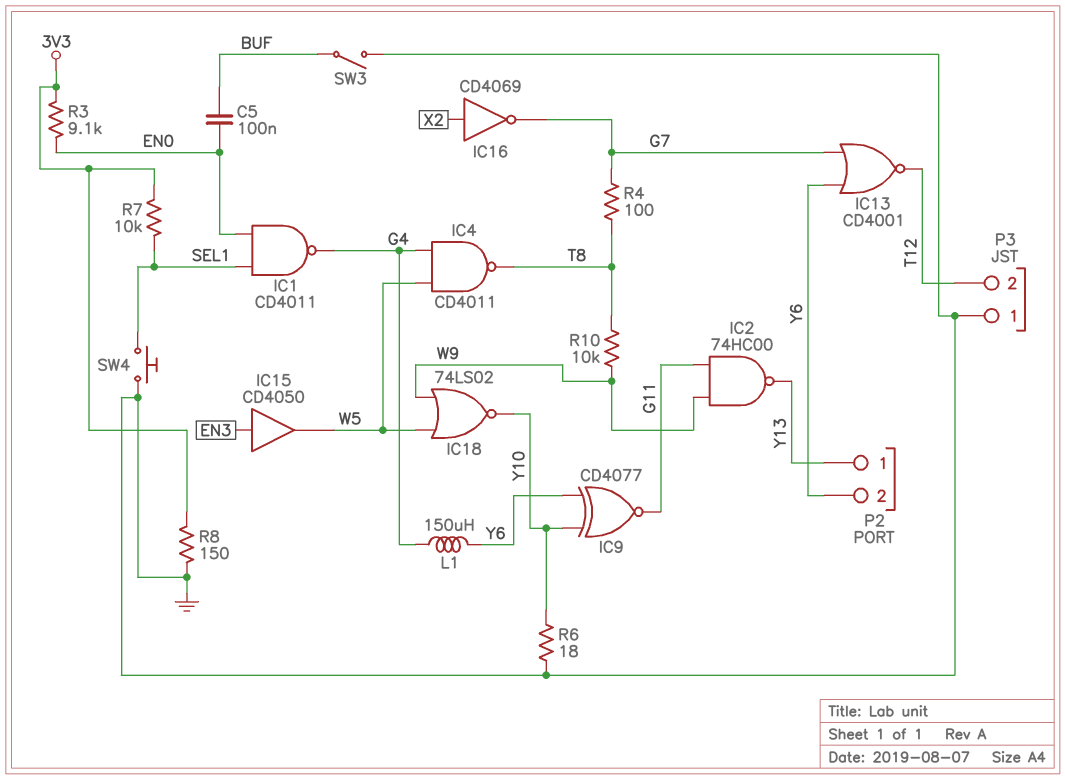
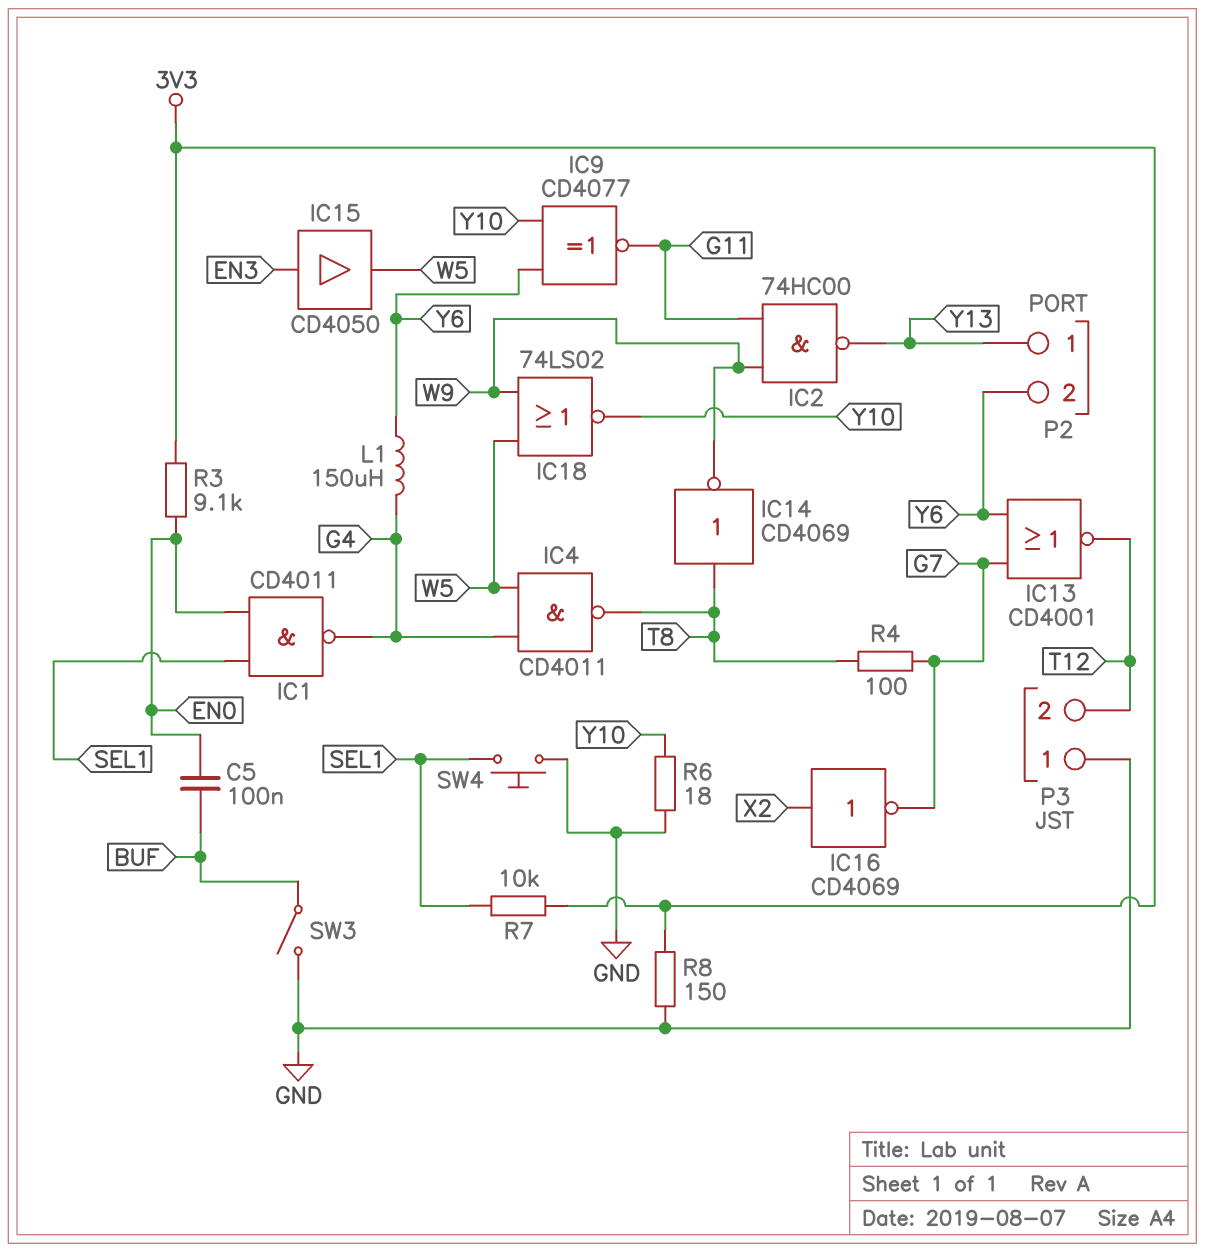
IC14: none -> NOT CD4069 (in T8, out W9)
R10: 10k (T8, W9) -> none

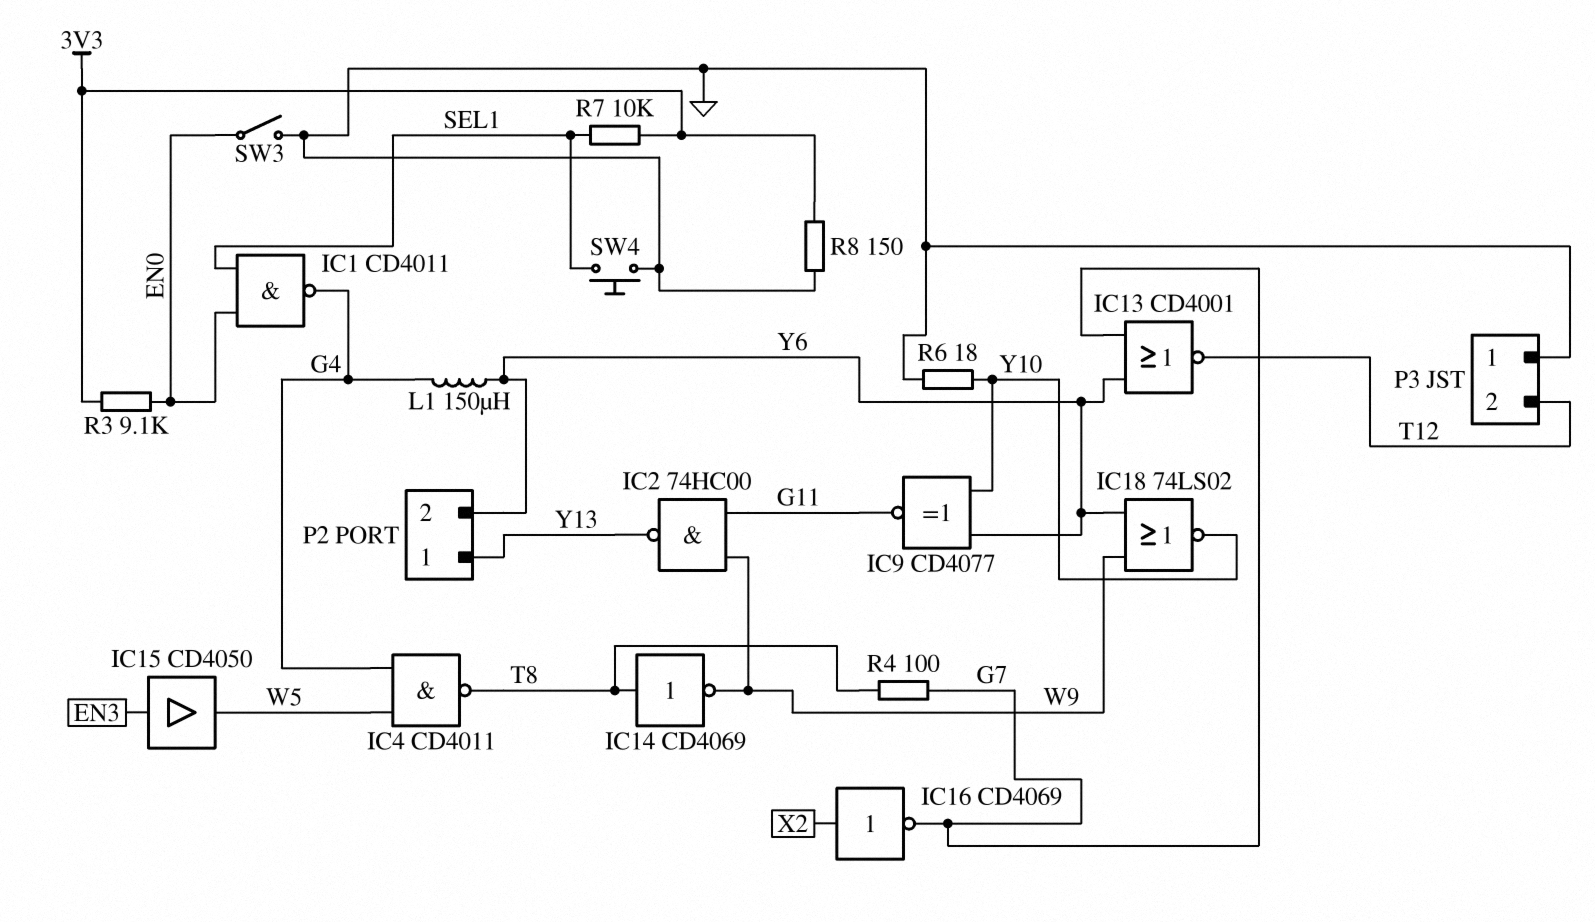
C5: 100nF (BUF, EN0) -> none
IC18: NOR 74LS02 (in W5, in W9, out Y10) -> NOR 74LS02 (in W9, in Y6, out Y10)
SW3: switch (BUF, GND) -> switch (EN0, GND)

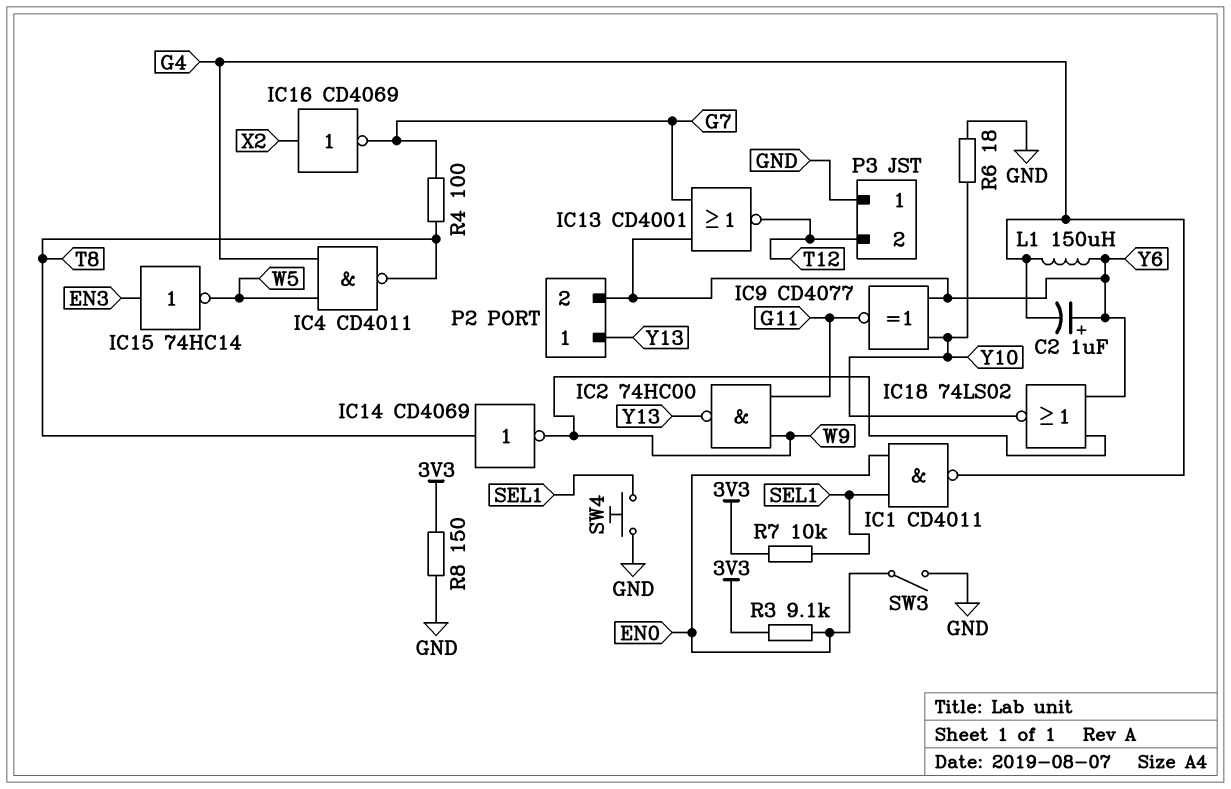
C2: none -> 1uF (plus Y6, minus G4)
IC15: buffer CD4050 (in EN3, out W5) -> NOT 74HC14 (in EN3, out W5)

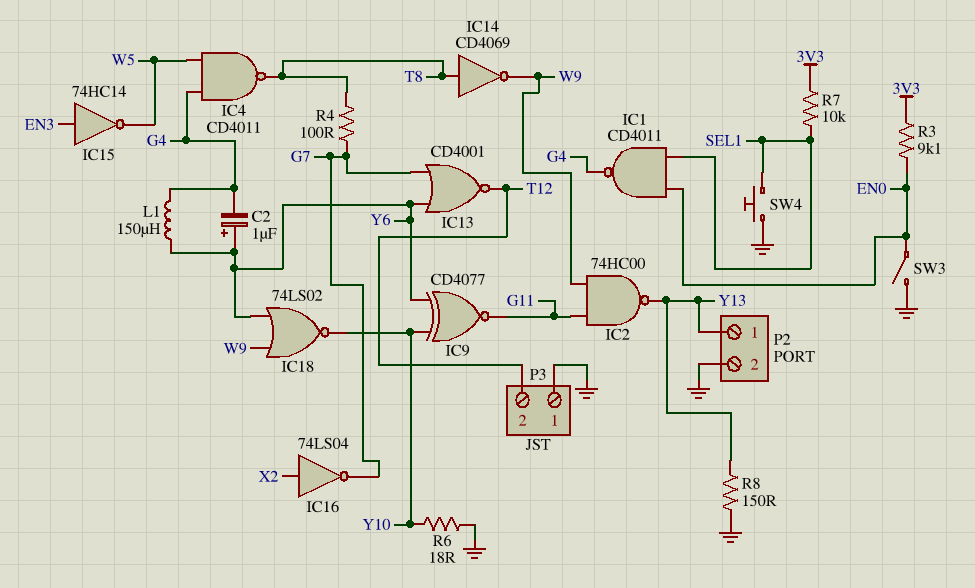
IC16: NOT CD4069 (in X2, out G7) -> NOT 74LS04 (in X2, out G7)
P2 pin 2: Y6 -> GND
R8: 150 (3V3, GND) -> 150 (GND, Y13)

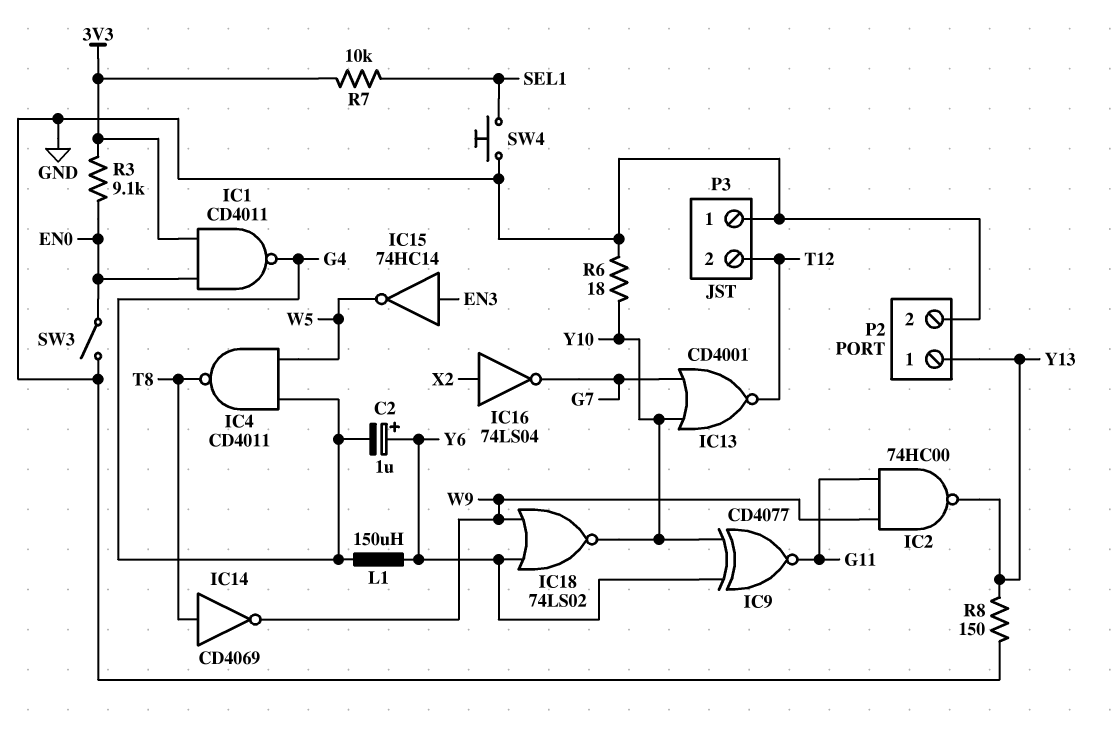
IC1: NAND CD4011 (in EN0, in SEL1, out G4) -> NAND CD4011 (in 3V3, in EN0, out G4)
IC13: NOR CD4001 (in G7, in Y6, out T12) -> NOR CD4001 (in G7, in Y10, out T12)
R4: 100 (G7, T8) -> none

